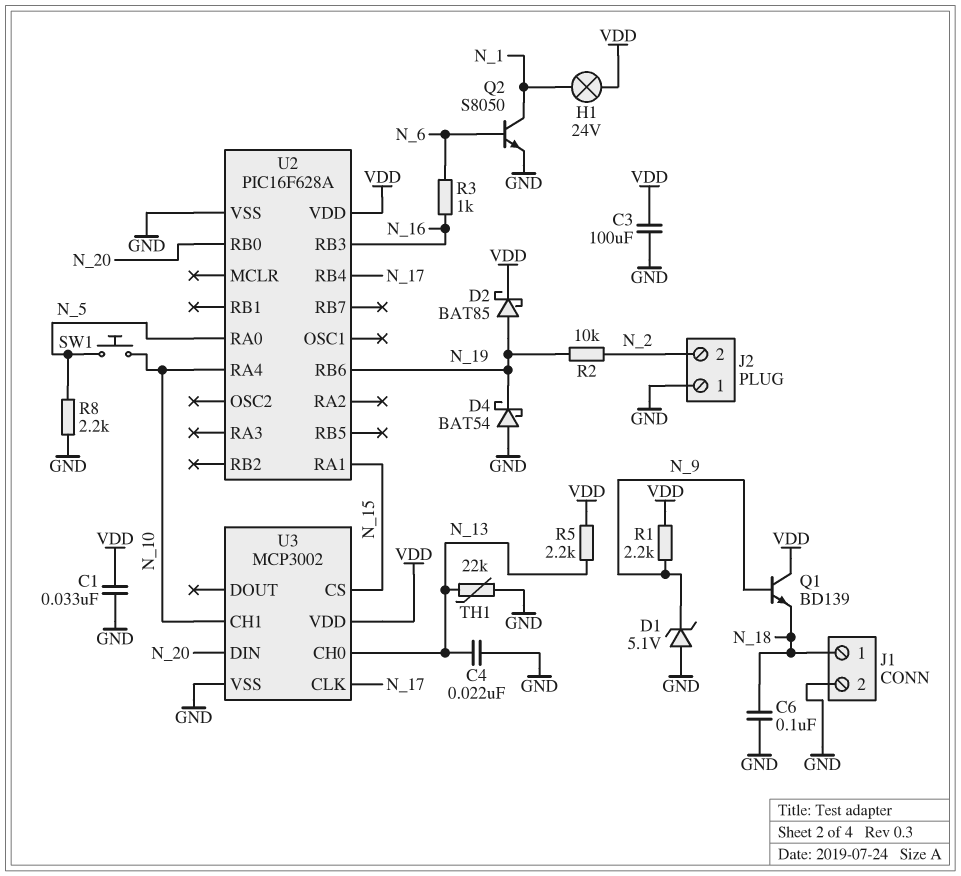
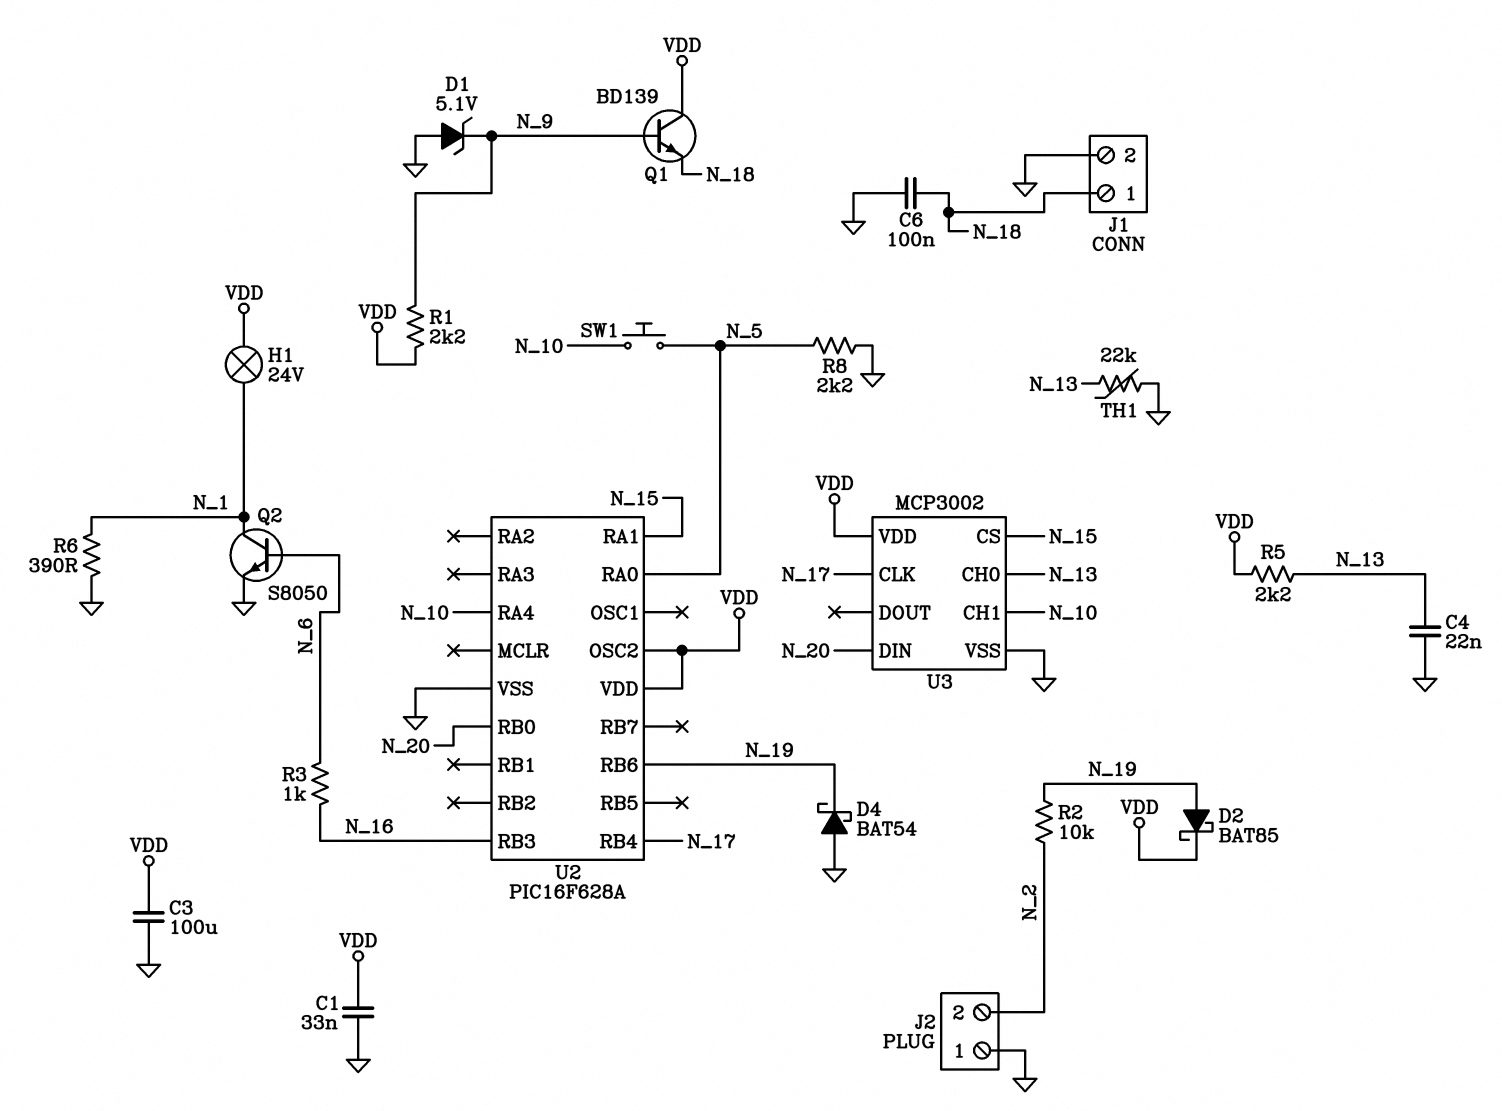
R6: none -> 390 (GND, N_1)
U2 pin OSC2: none -> VDD

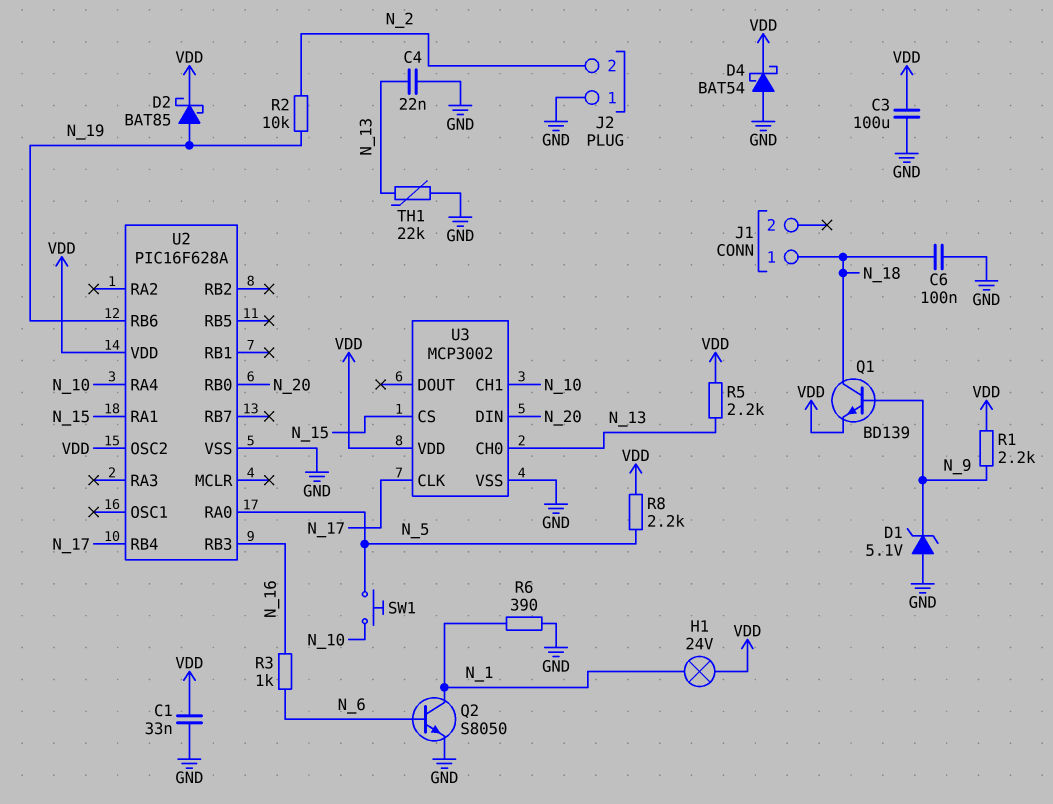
D4: schottky BAT54 (A GND, K N_19) -> schottky BAT54 (A GND, K VDD)
J1 pin 2: GND -> none
Q1: NPN BD139 (B N_9, C VDD, E N_18) -> NPN BD139 (B N_9, C N_18, E VDD)
R8: 2.2k (GND, N_5) -> 2.2k (N_5, VDD)

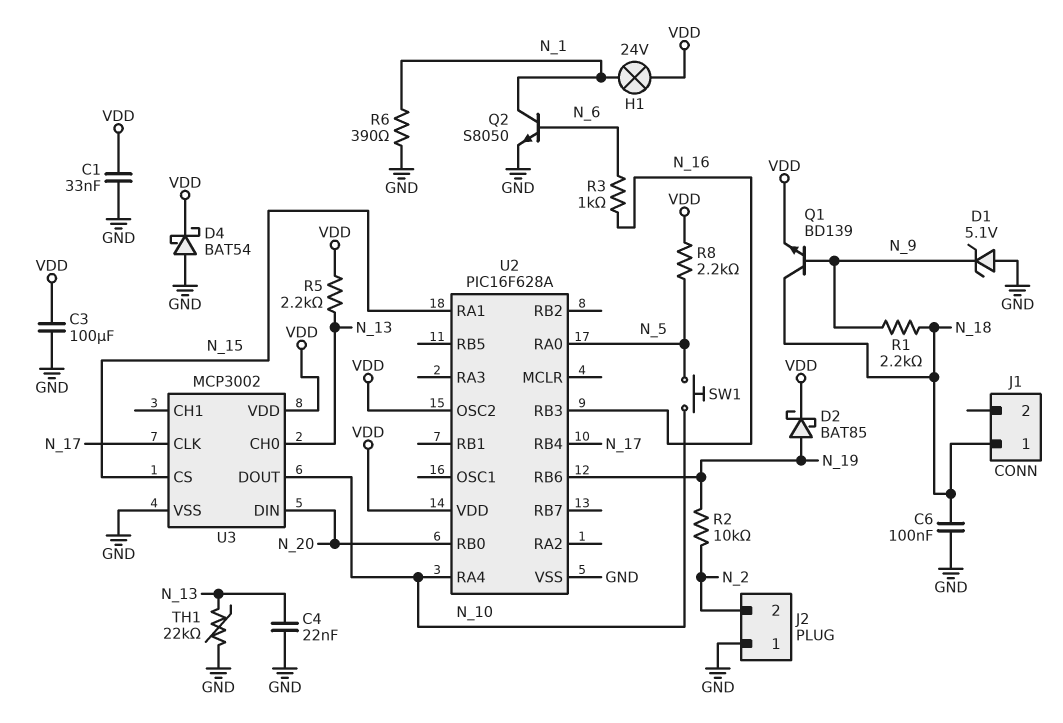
R1: 2.2k (N_9, VDD) -> 2.2k (N_9, N_18)
U3 pin CH1: N_10 -> none
U3 pin DOUT: none -> N_10

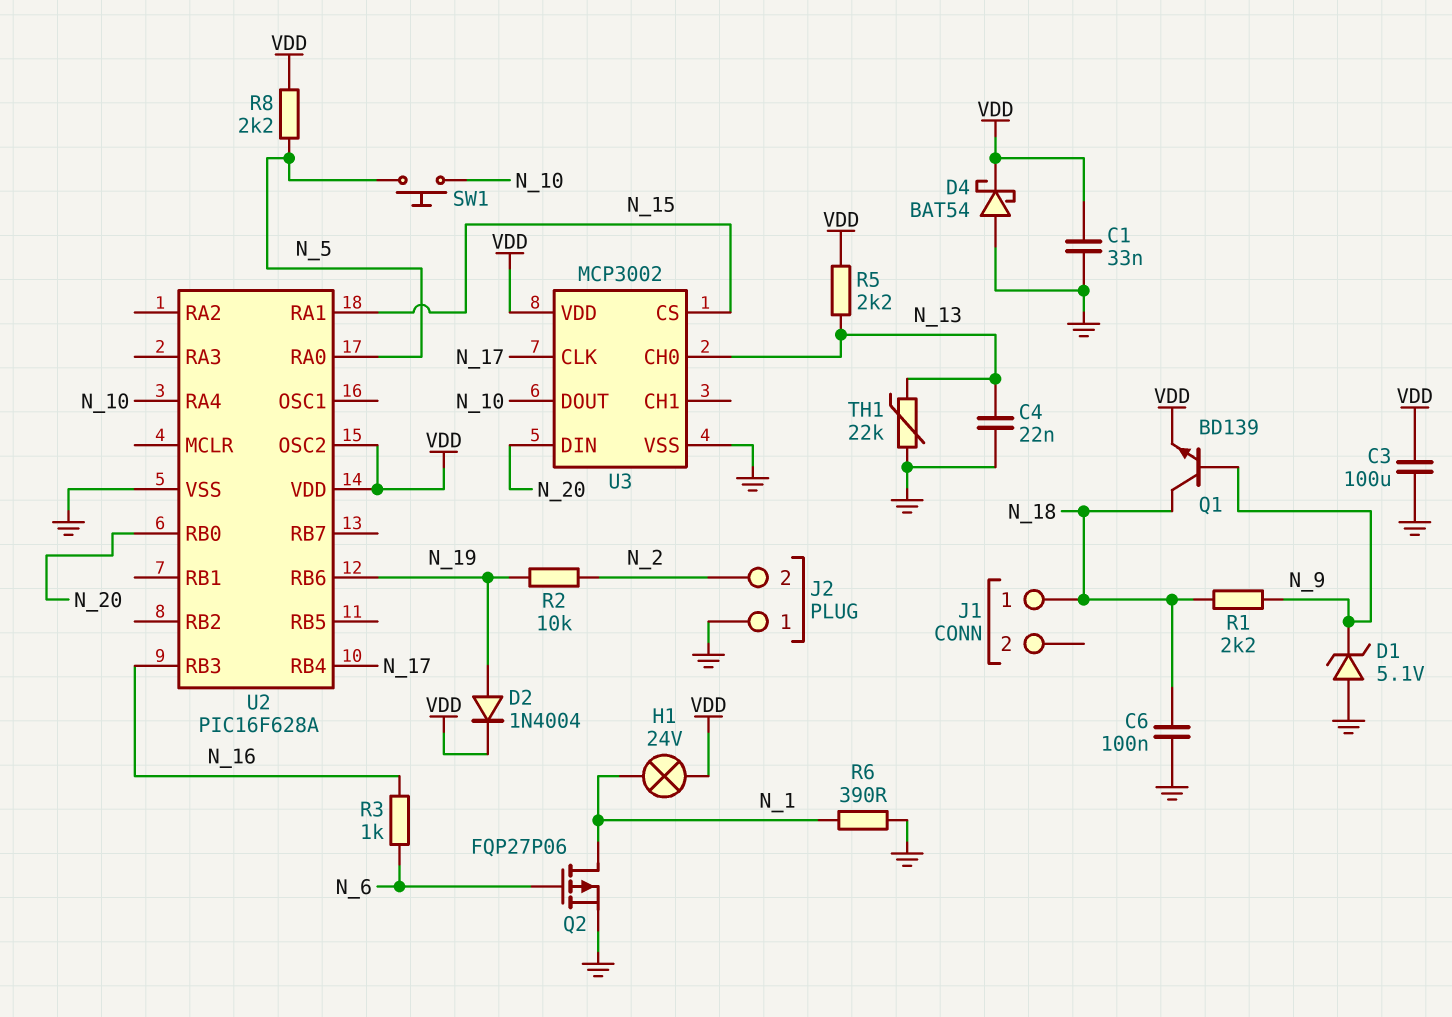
D2: schottky BAT85 (A N_19, K VDD) -> diode 1N4004 (A N_19, K VDD)
Q2: NPN S8050 (B N_6, C N_1, E GND) -> PMOS FQP27P06 (G N_6, D N_1, S GND)

